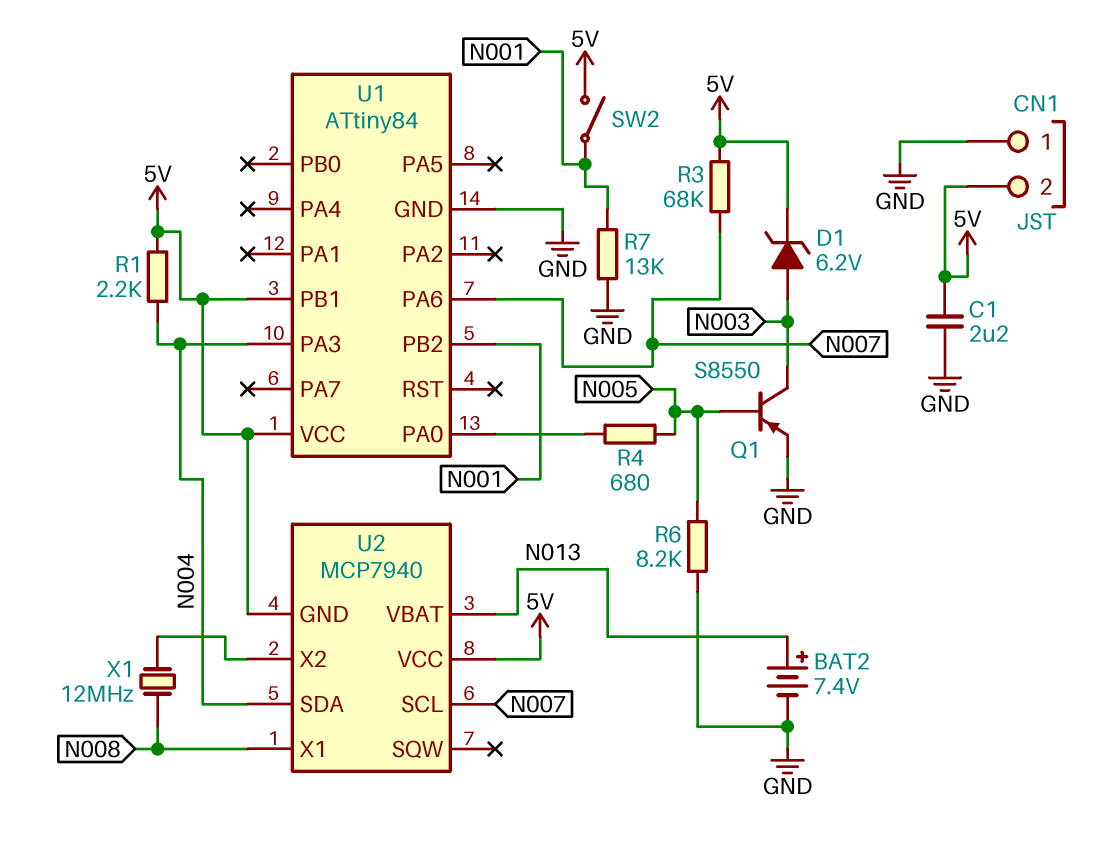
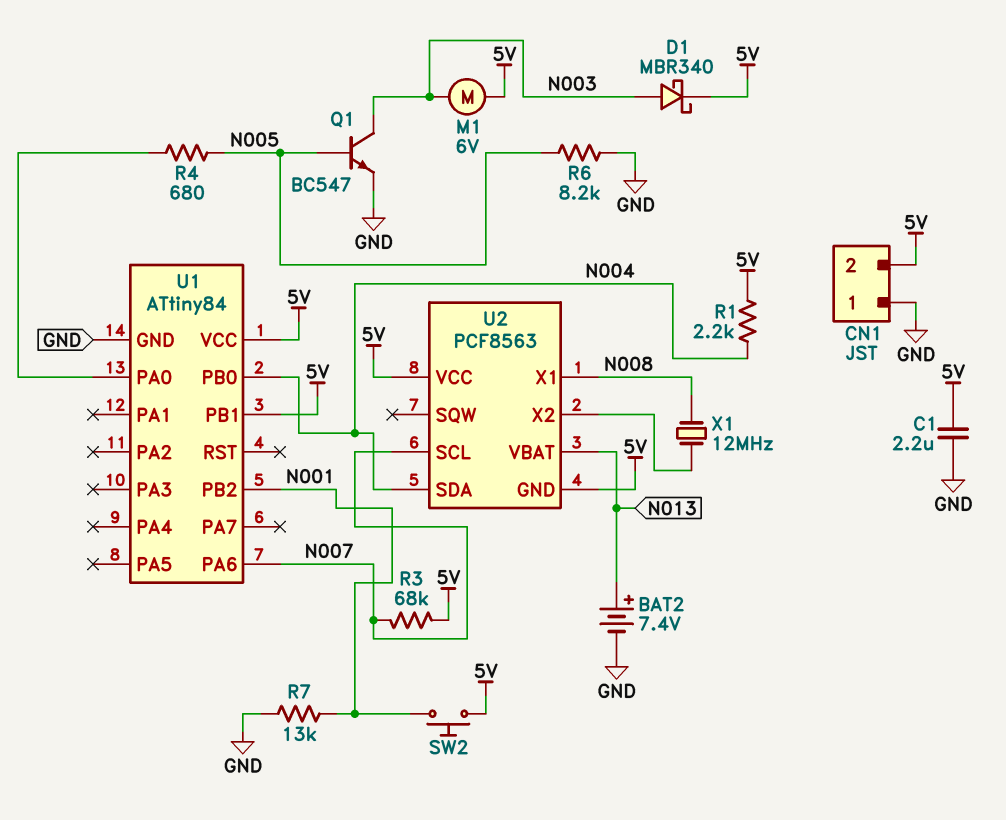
D1: zener 6.2V (A N003, K 5V) -> schottky MBR340 (A N003, K 5V)
M1: none -> motor 6V (5V, N003)
Q1: PNP S8550 (B N005, C N003, E GND) -> NPN BC547 (B N005, C N003, E GND)
SW2: switch (5V, N001) -> button (5V, N001)
U1 pin PA3: N004 -> none
U1 pin PB0: none -> N004
U2: MCP7940 -> PCF8563

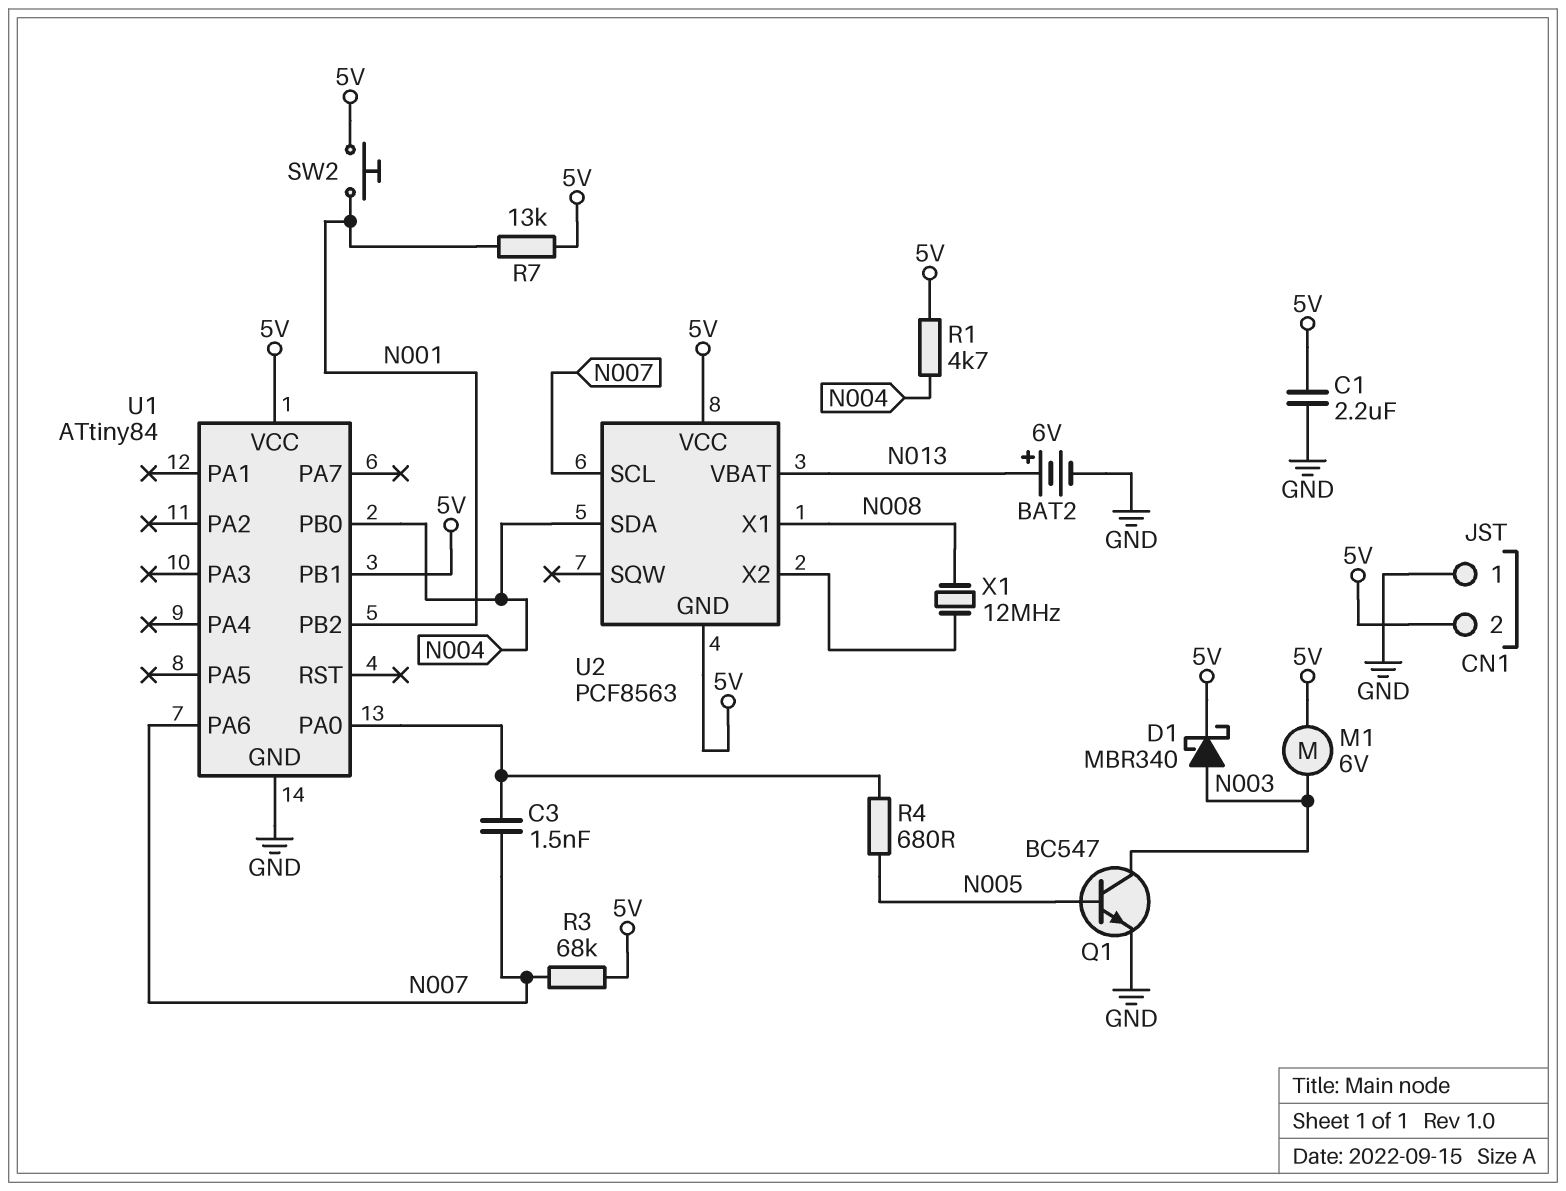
BAT2: 7.4V (plus N013, minus GND) -> 6V (plus N013, minus GND)
C3: none -> 1.5nF (N007, U1/PA0)
R1: 2.2k (5V, N004) -> 4.7k (5V, N004)
R6: 8.2k (GND, N005) -> none
R7: 13k (GND, N001) -> 13k (5V, N001)

